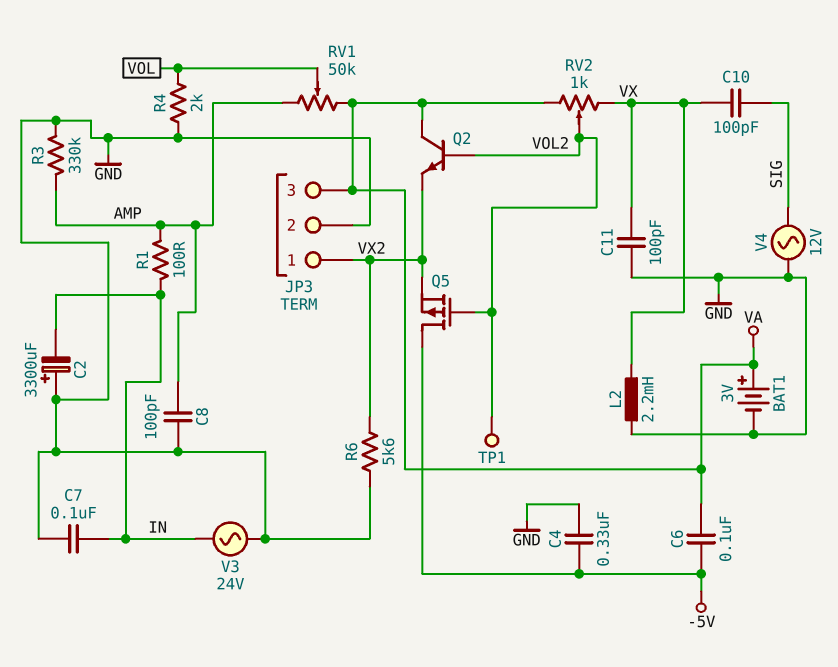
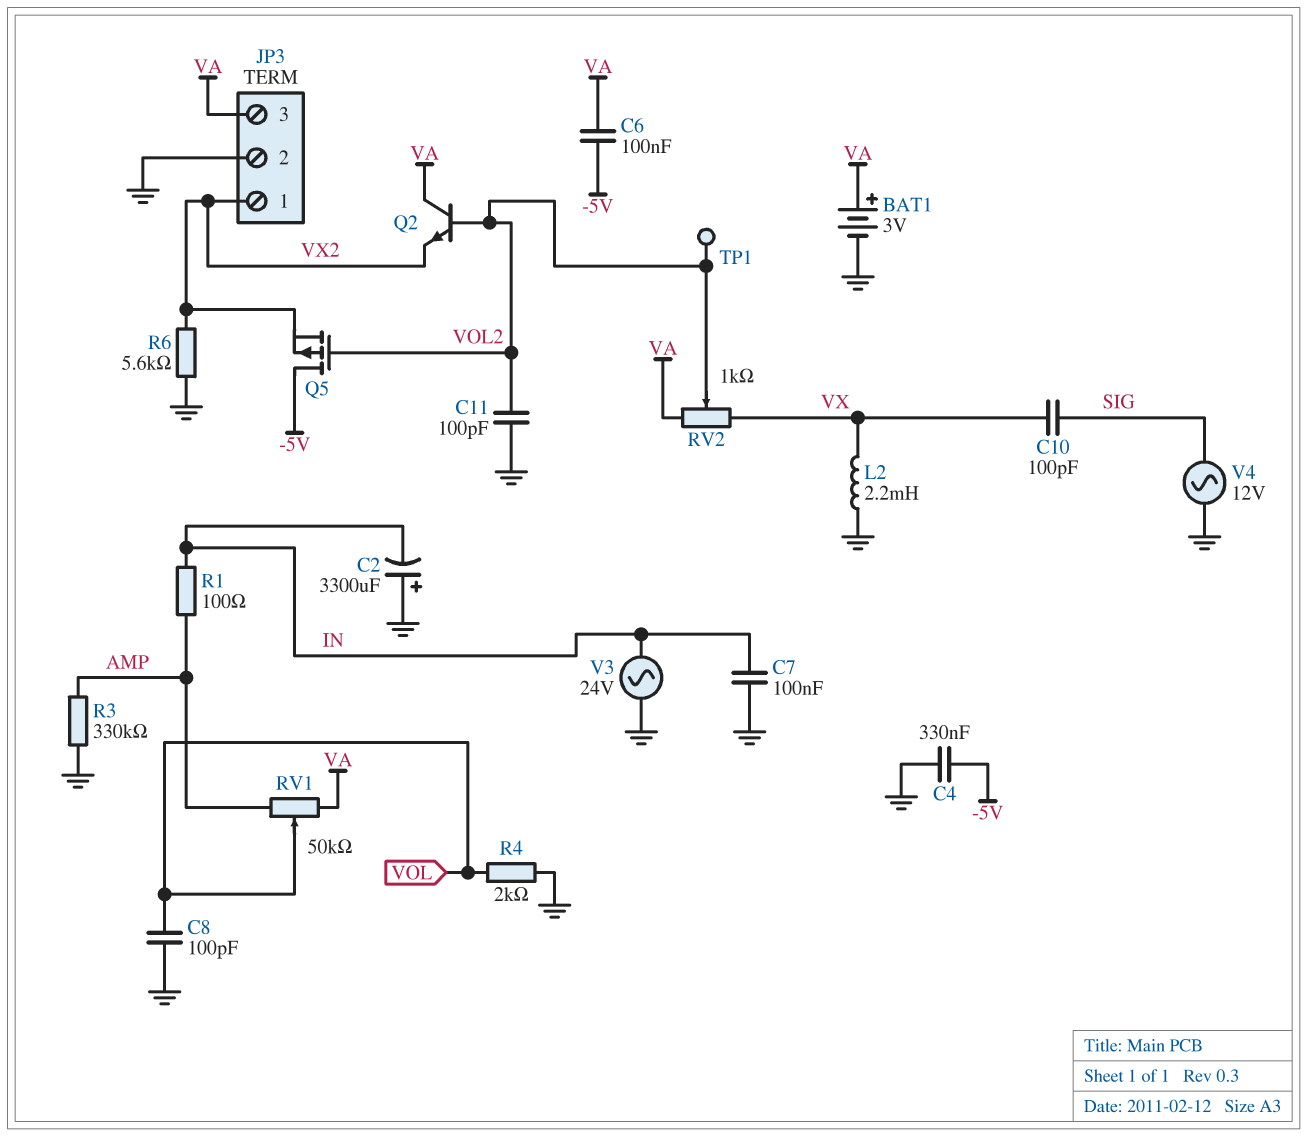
C8: 100pF (AMP, GND) -> 100pF (GND, VOL)
C11: 100pF (GND, VX) -> 100pF (GND, VOL2)

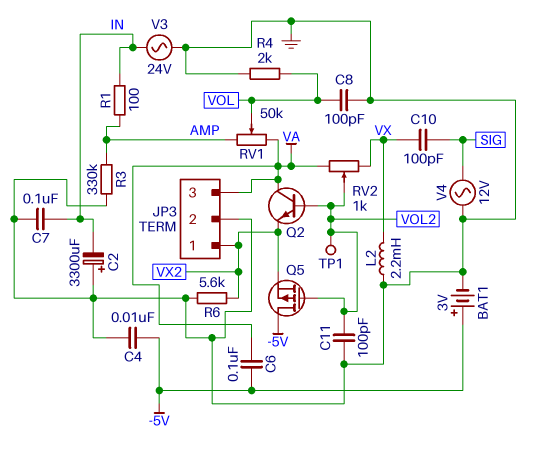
BAT1: 3V (plus VA, minus GND) -> 3V (plus -5V, minus GND)
C4: 330nF (-5V, GND) -> 10nF (-5V, GND)

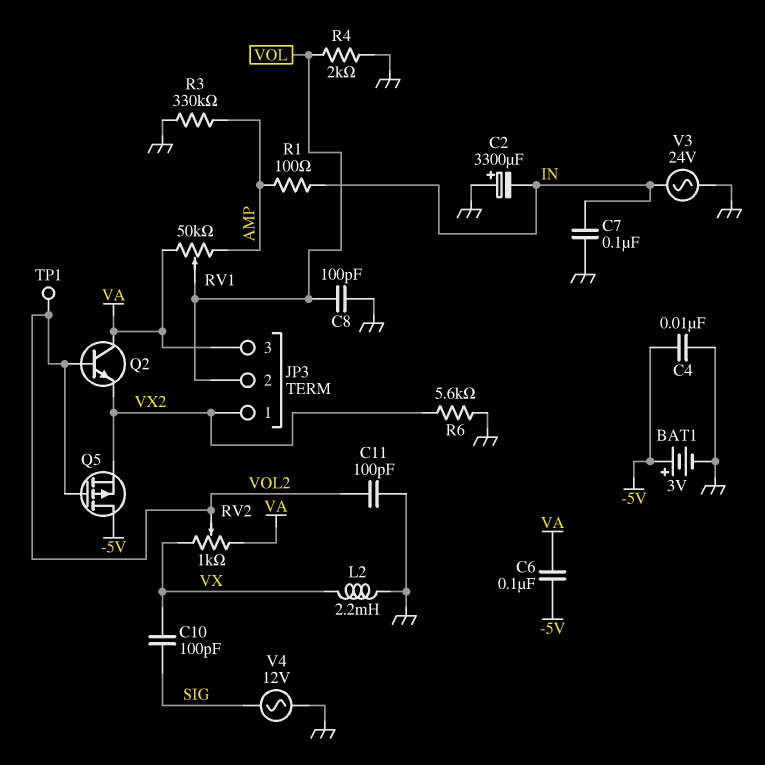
JP3 pin 2: GND -> VOL

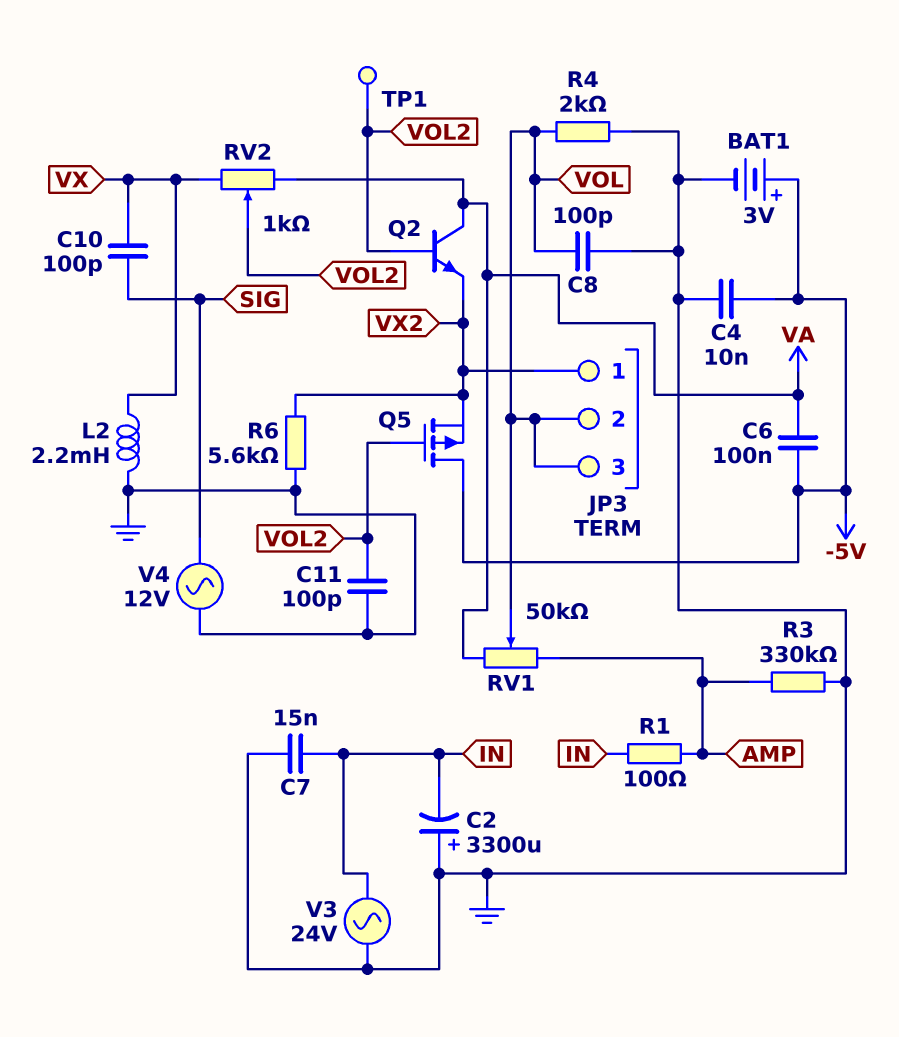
C7: 100nF (GND, IN) -> 15nF (GND, IN)
JP3 pin 3: VA -> VOL

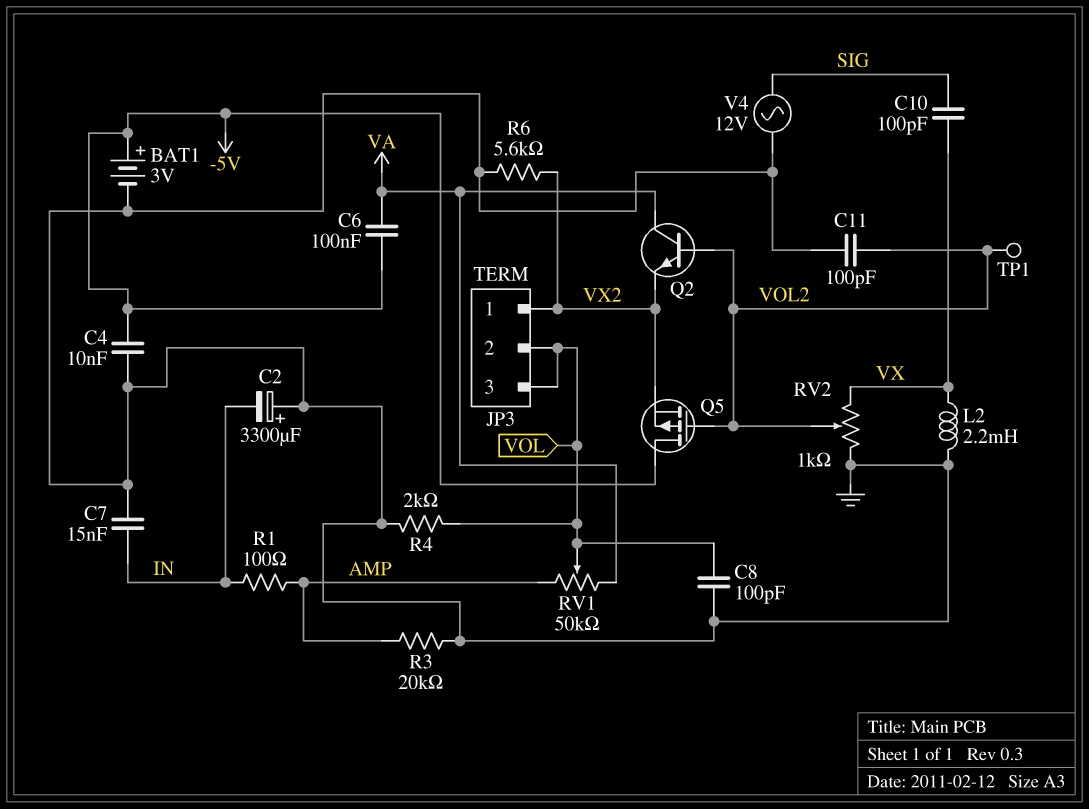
R3: 330k (AMP, GND) -> 20k (AMP, GND)
RV2: 1k (VA, VX, wiper VOL2) -> 1k (GND, VX, wiper VOL2)
V3: AC 24V (GND, IN) -> none

